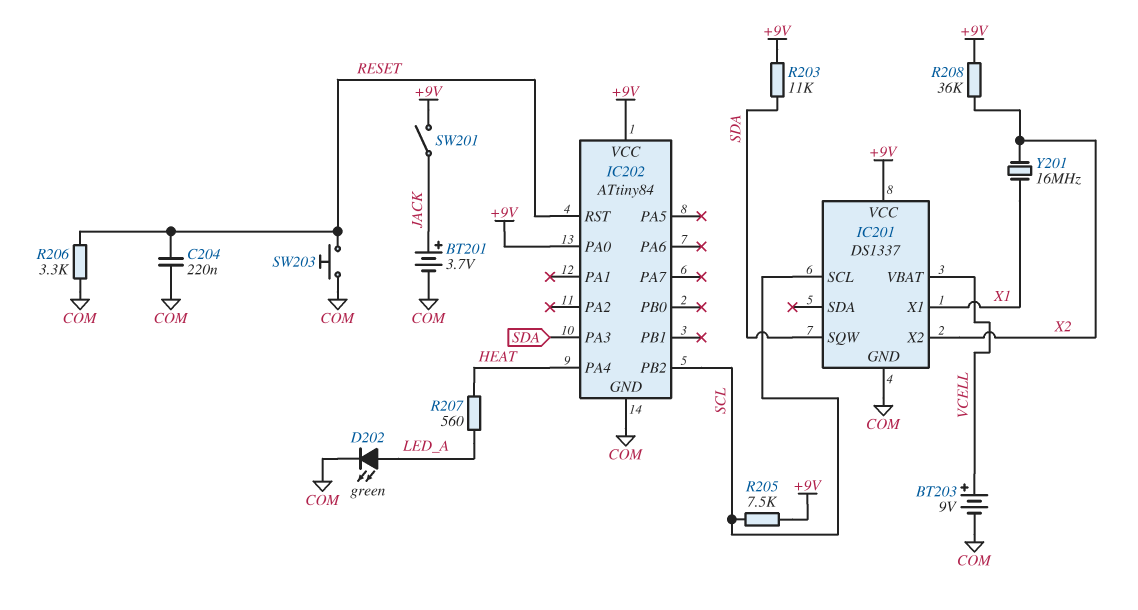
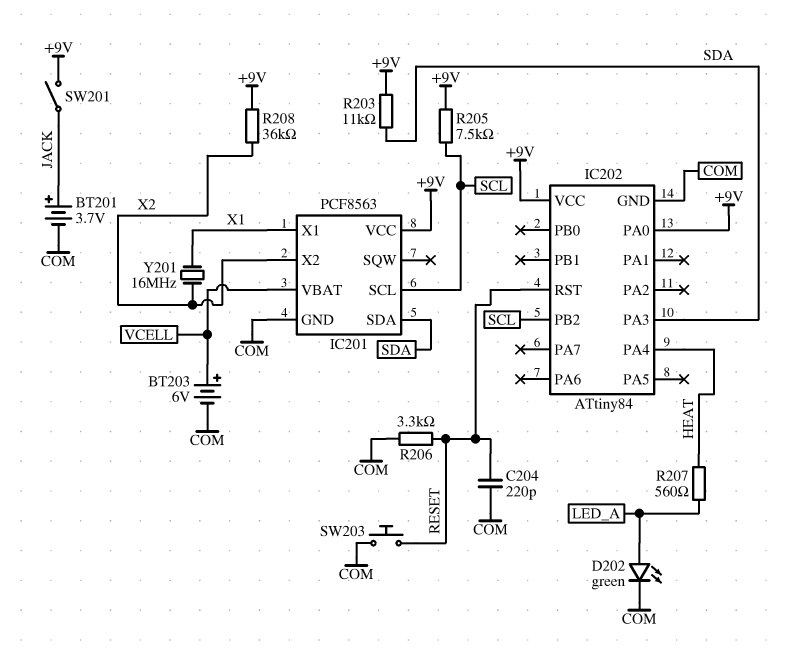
BT203: 9V (plus VCELL, minus COM) -> 6V (plus VCELL, minus COM)
C204: 220nF (COM, RESET) -> 220pF (COM, RESET)
IC201: DS1337 -> PCF8563
IC201 pin SDA: none -> SDA
IC201 pin SQW: SDA -> none

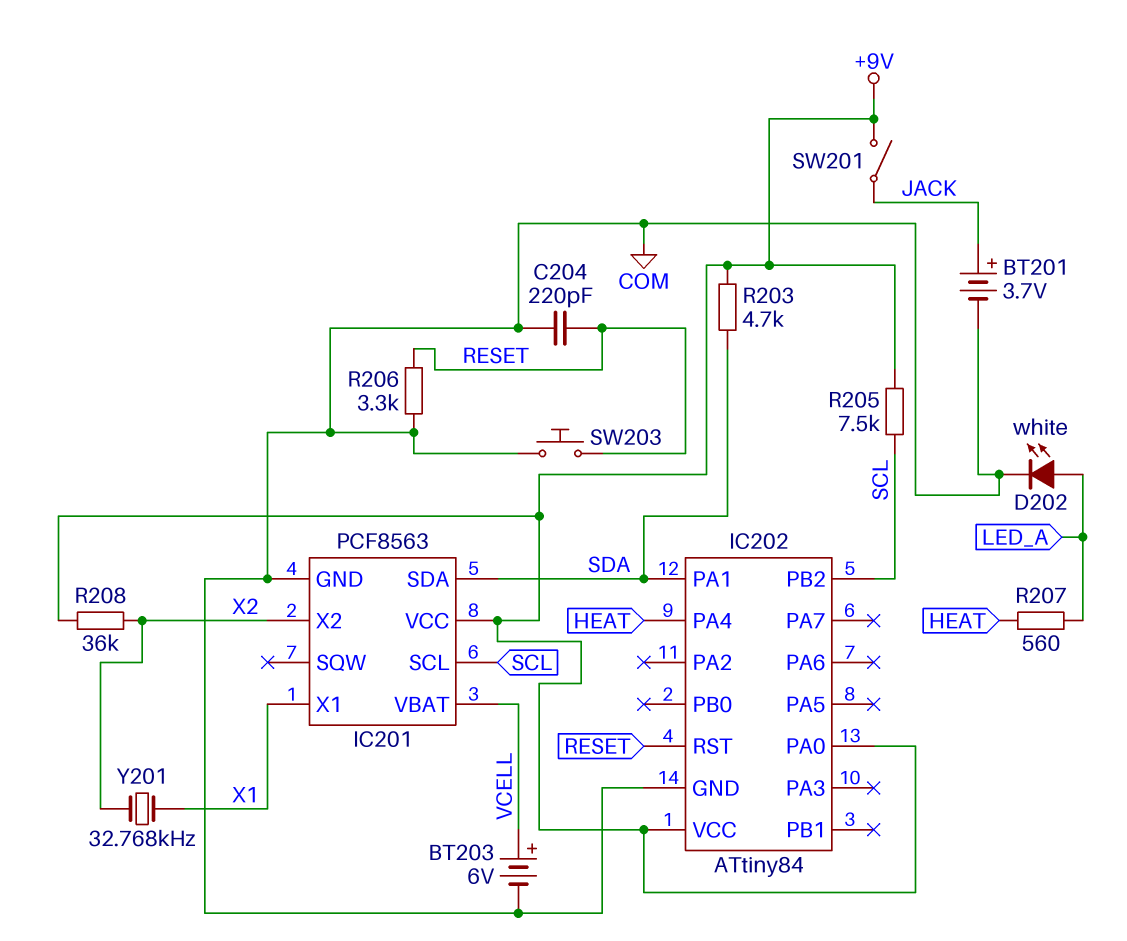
D202: LED green (A LED_A, K COM) -> LED white (A LED_A, K COM)
IC202 pin PA1: none -> SDA
IC202 pin PA3: SDA -> none
R203: 11k (+9V, SDA) -> 4.7k (+9V, SDA)
Y201: 16MHz (X1, X2) -> 32.768kHz (X1, X2)

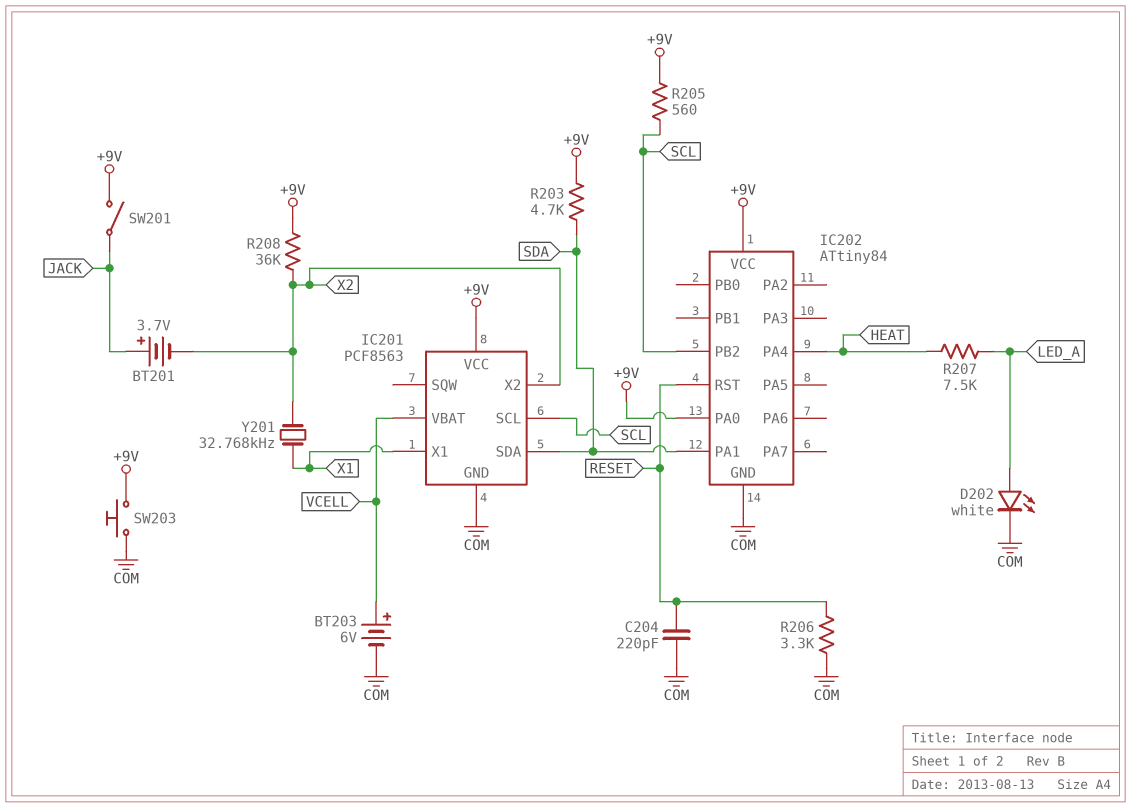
BT201: 3.7V (plus JACK, minus COM) -> 3.7V (plus JACK, minus X2)
R205: 7.5k (+9V, SCL) -> 560 (+9V, SCL)
R207: 560 (HEAT, LED_A) -> 7.5k (HEAT, LED_A)
SW203: button (COM, RESET) -> button (+9V, COM)

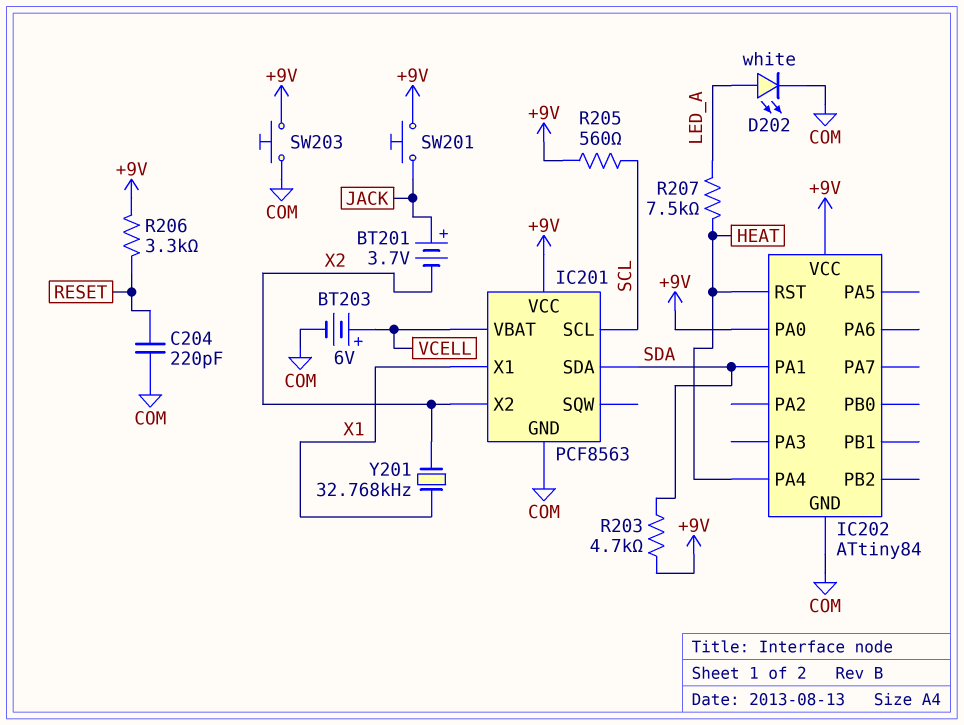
IC202 pin PB2: SCL -> none
IC202 pin RST: RESET -> HEAT
R206: 3.3k (COM, RESET) -> 3.3k (+9V, RESET)
R208: 36k (+9V, X2) -> none
SW201: switch (+9V, JACK) -> button (+9V, JACK)

